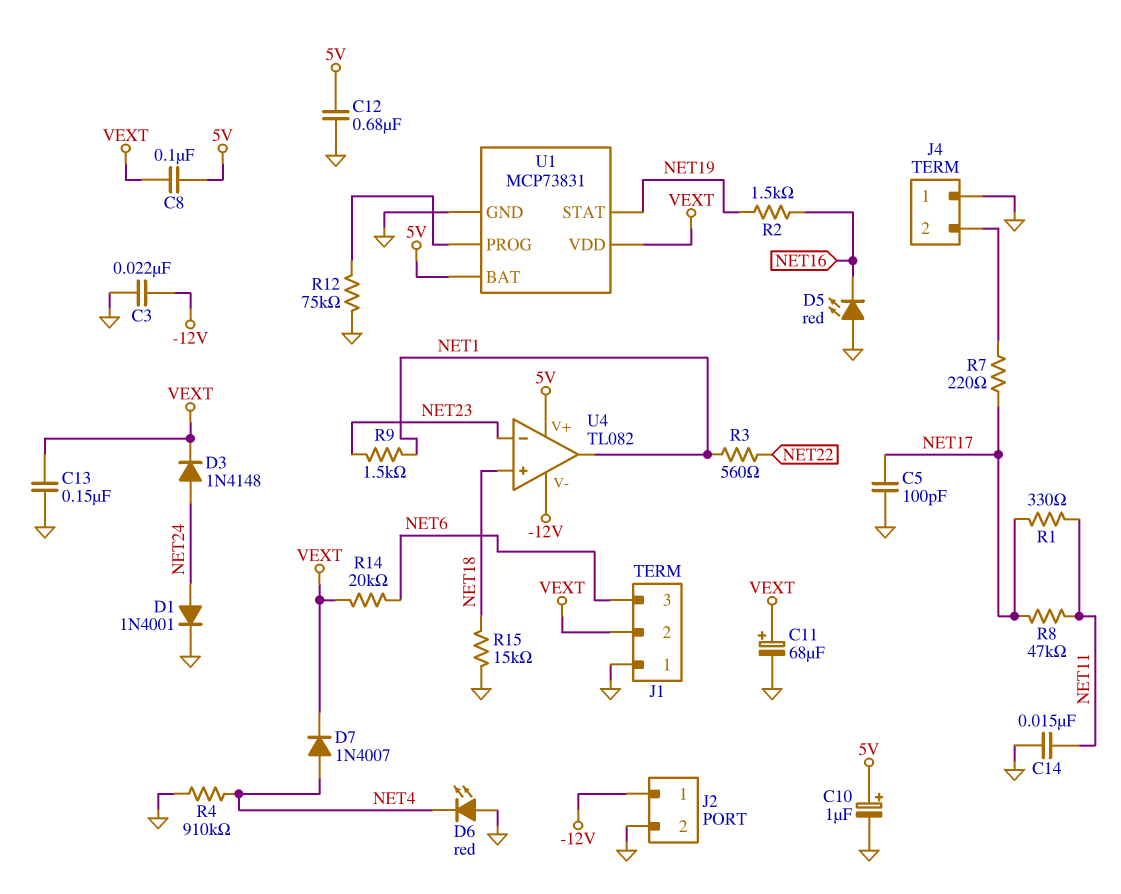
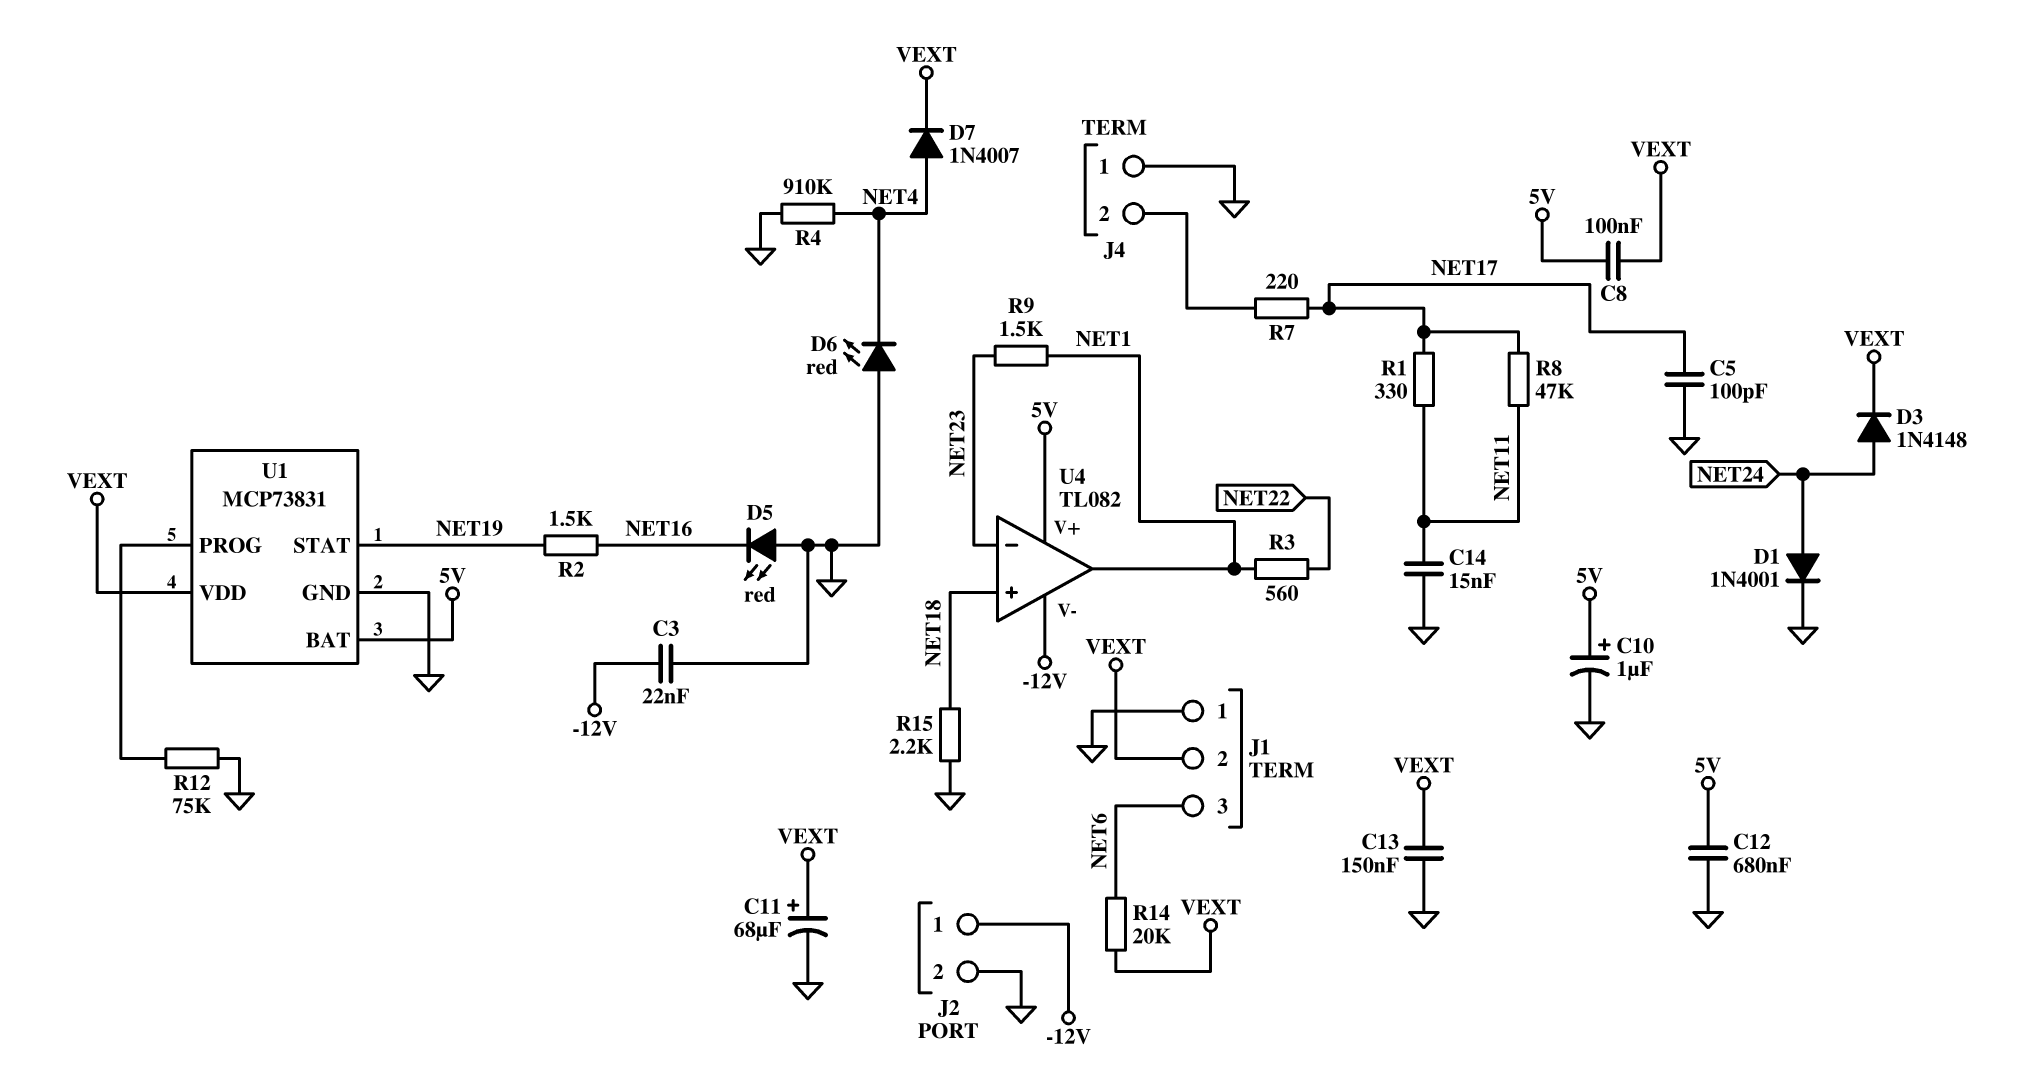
R15: 15k (GND, NET18) -> 2.2k (GND, NET18)

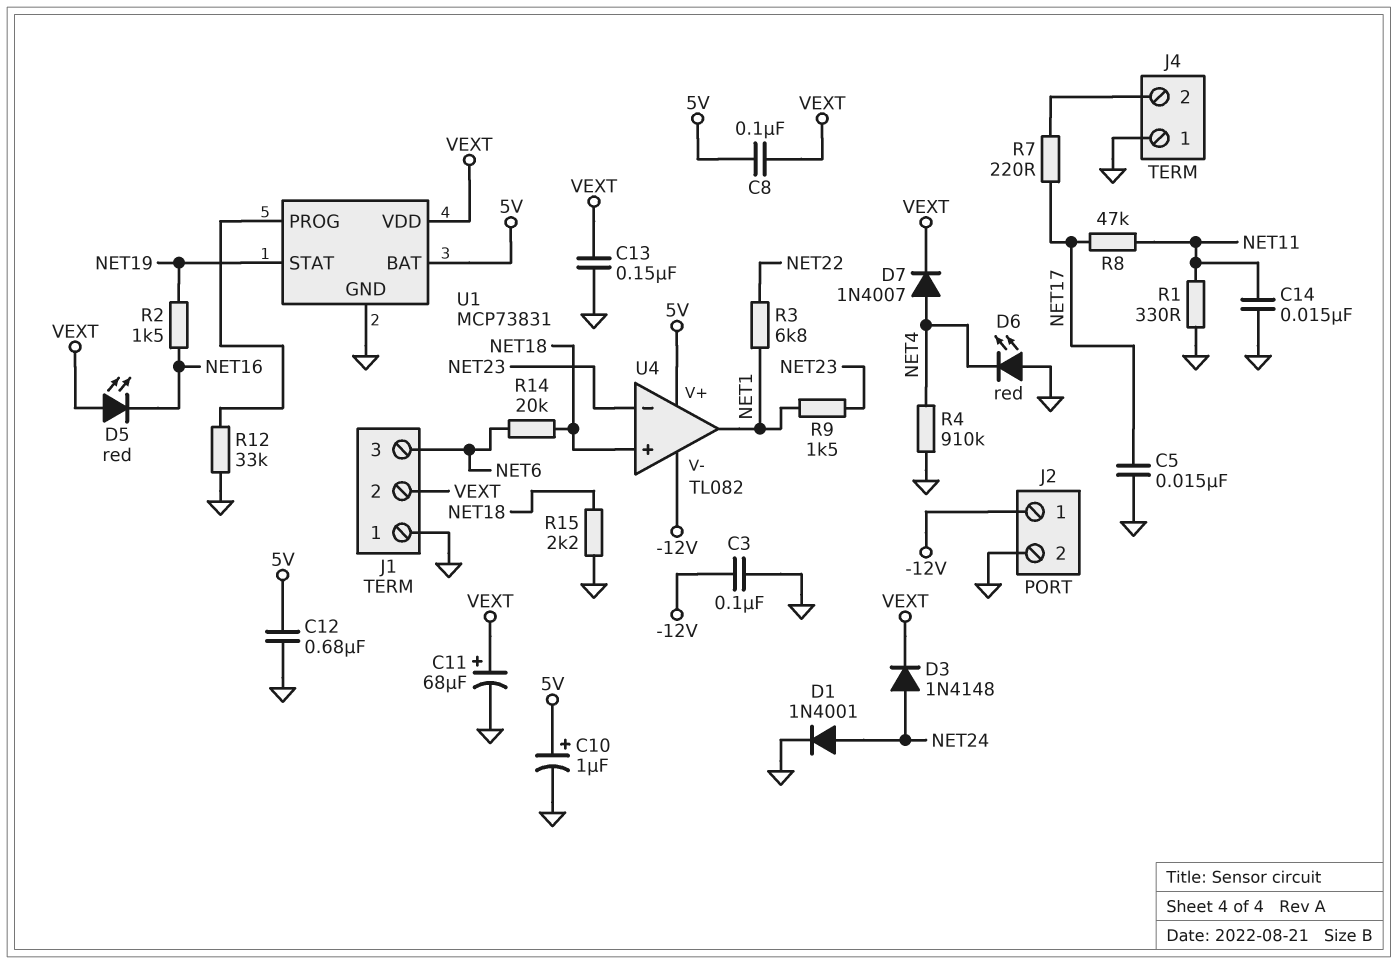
C3: 22nF (-12V, GND) -> 100nF (-12V, GND)
C5: 100pF (GND, NET17) -> 15nF (GND, NET17)
D5: LED red (A GND, K NET16) -> LED red (A VEXT, K NET16)
R1: 330 (NET11, NET17) -> 330 (GND, NET11)
R3: 560 (NET1, NET22) -> 6.8k (NET1, NET22)
R12: 75k (GND, U1/PROG) -> 33k (GND, U1/PROG)
R14: 20k (NET6, VEXT) -> 20k (NET6, NET18)

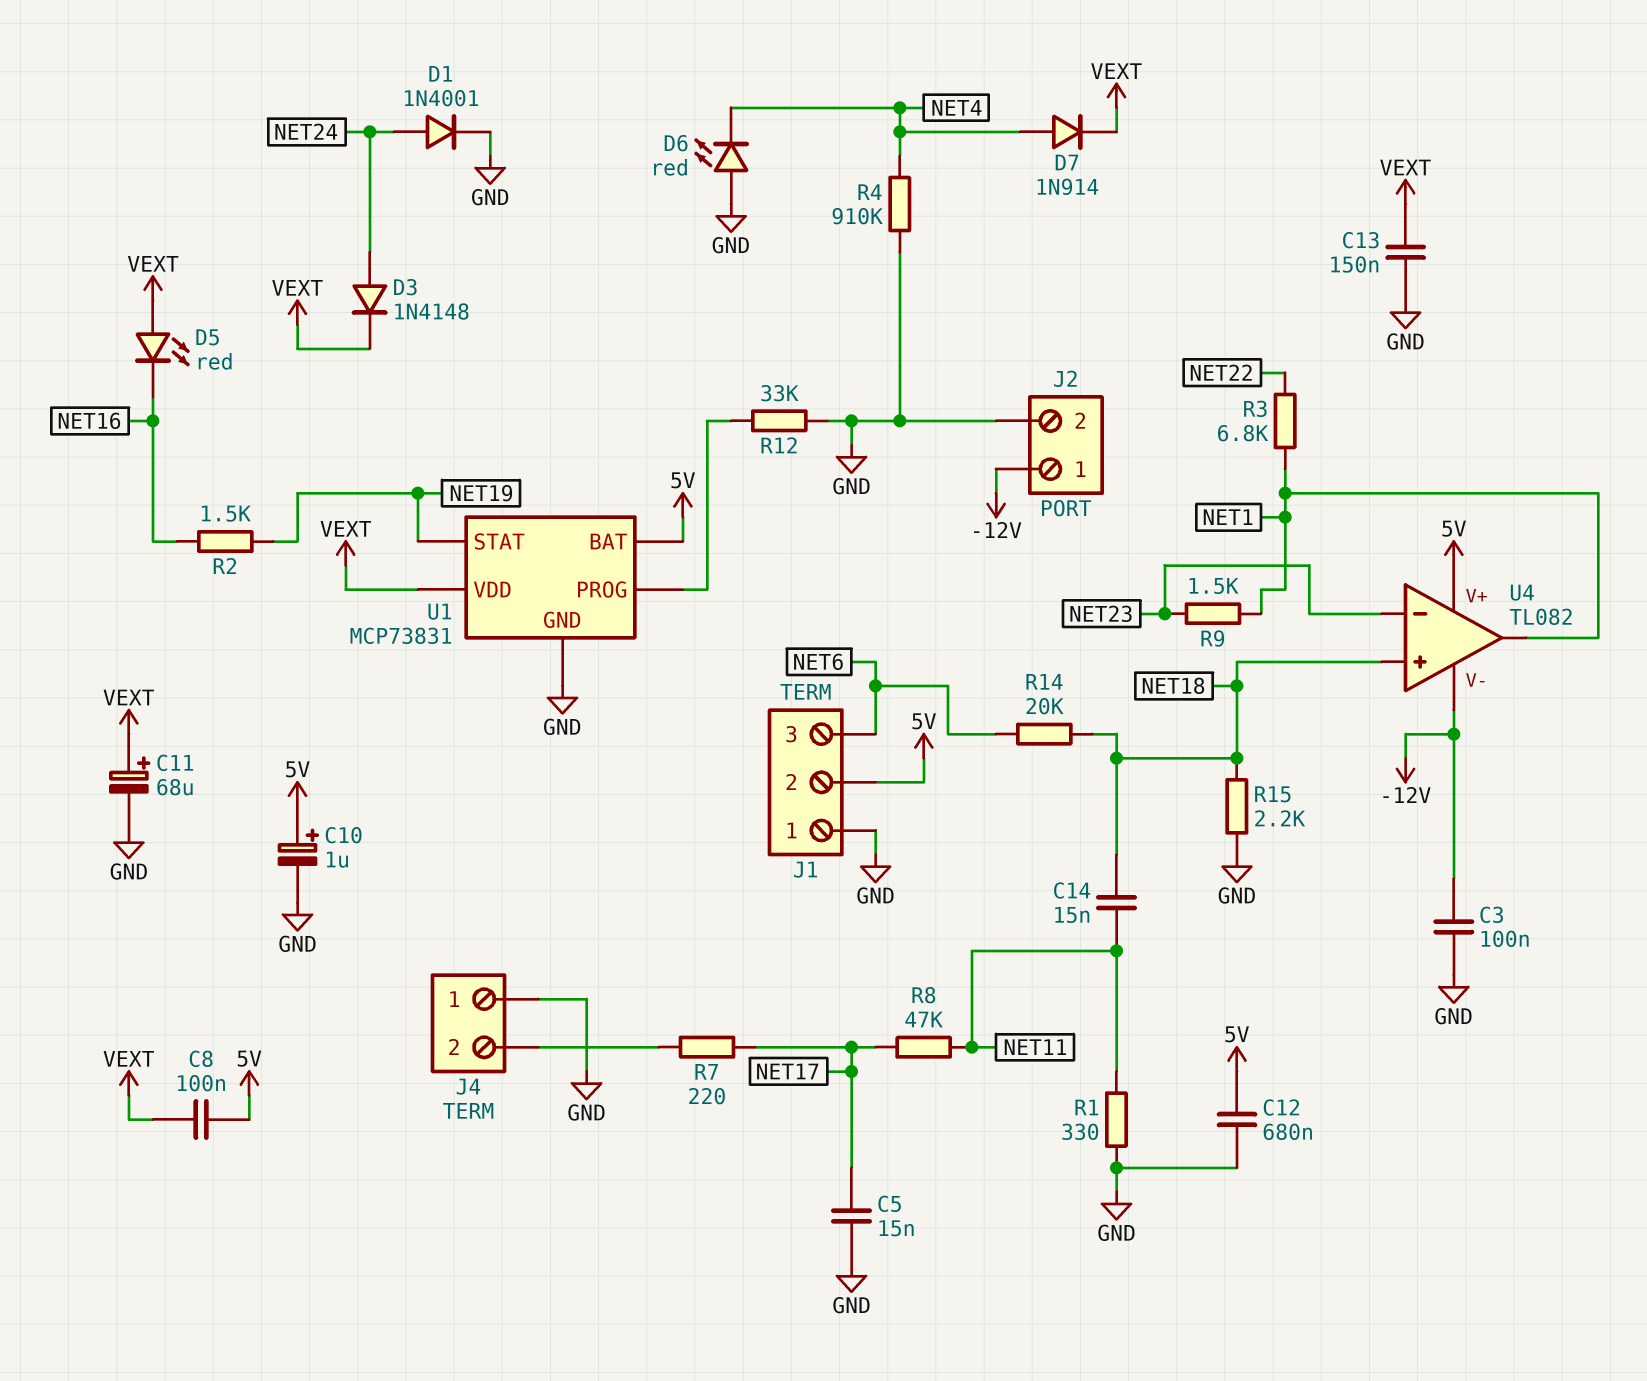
C14: 15nF (GND, NET11) -> 15nF (NET11, NET18)
D7: diode 1N4007 (A NET4, K VEXT) -> diode 1N914 (A NET4, K VEXT)
J1 pin 2: VEXT -> 5V

